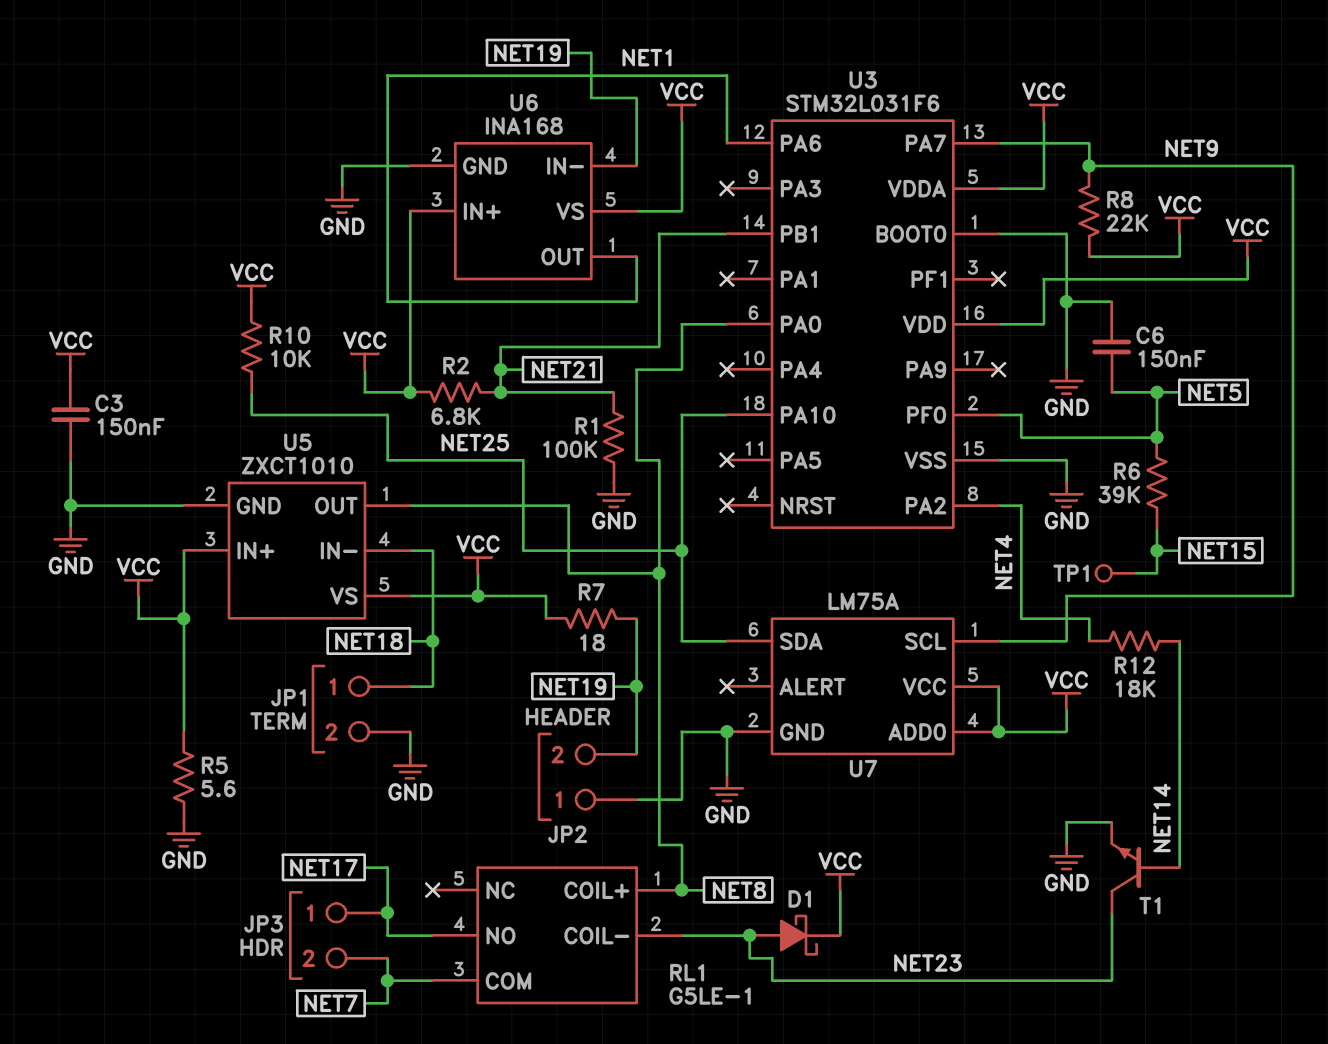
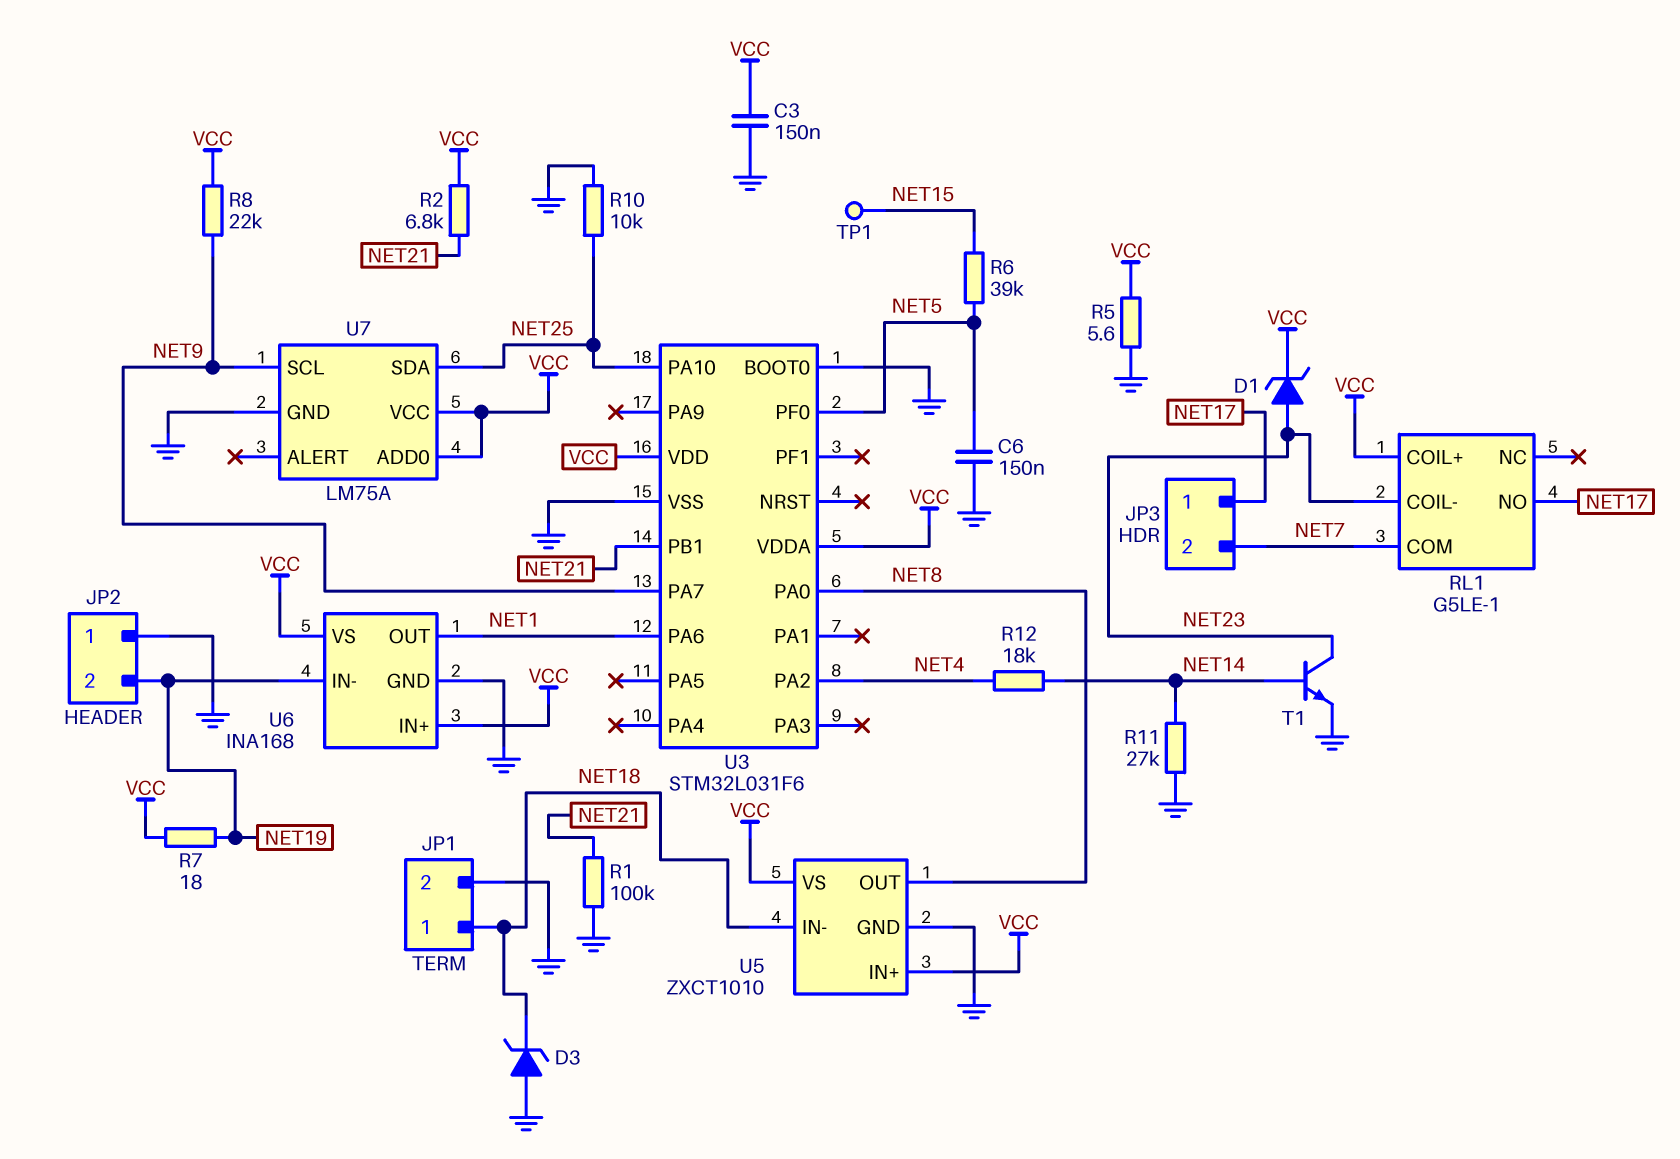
D1: schottky (A NET23, K VCC) -> zener (A NET23, K VCC)
D3: none -> zener (A GND, K NET18)
R10: 10k (NET25, VCC) -> 10k (GND, NET25)
R11: none -> 27k (GND, NET14)
RL1 pin COIL+: NET8 -> VCC

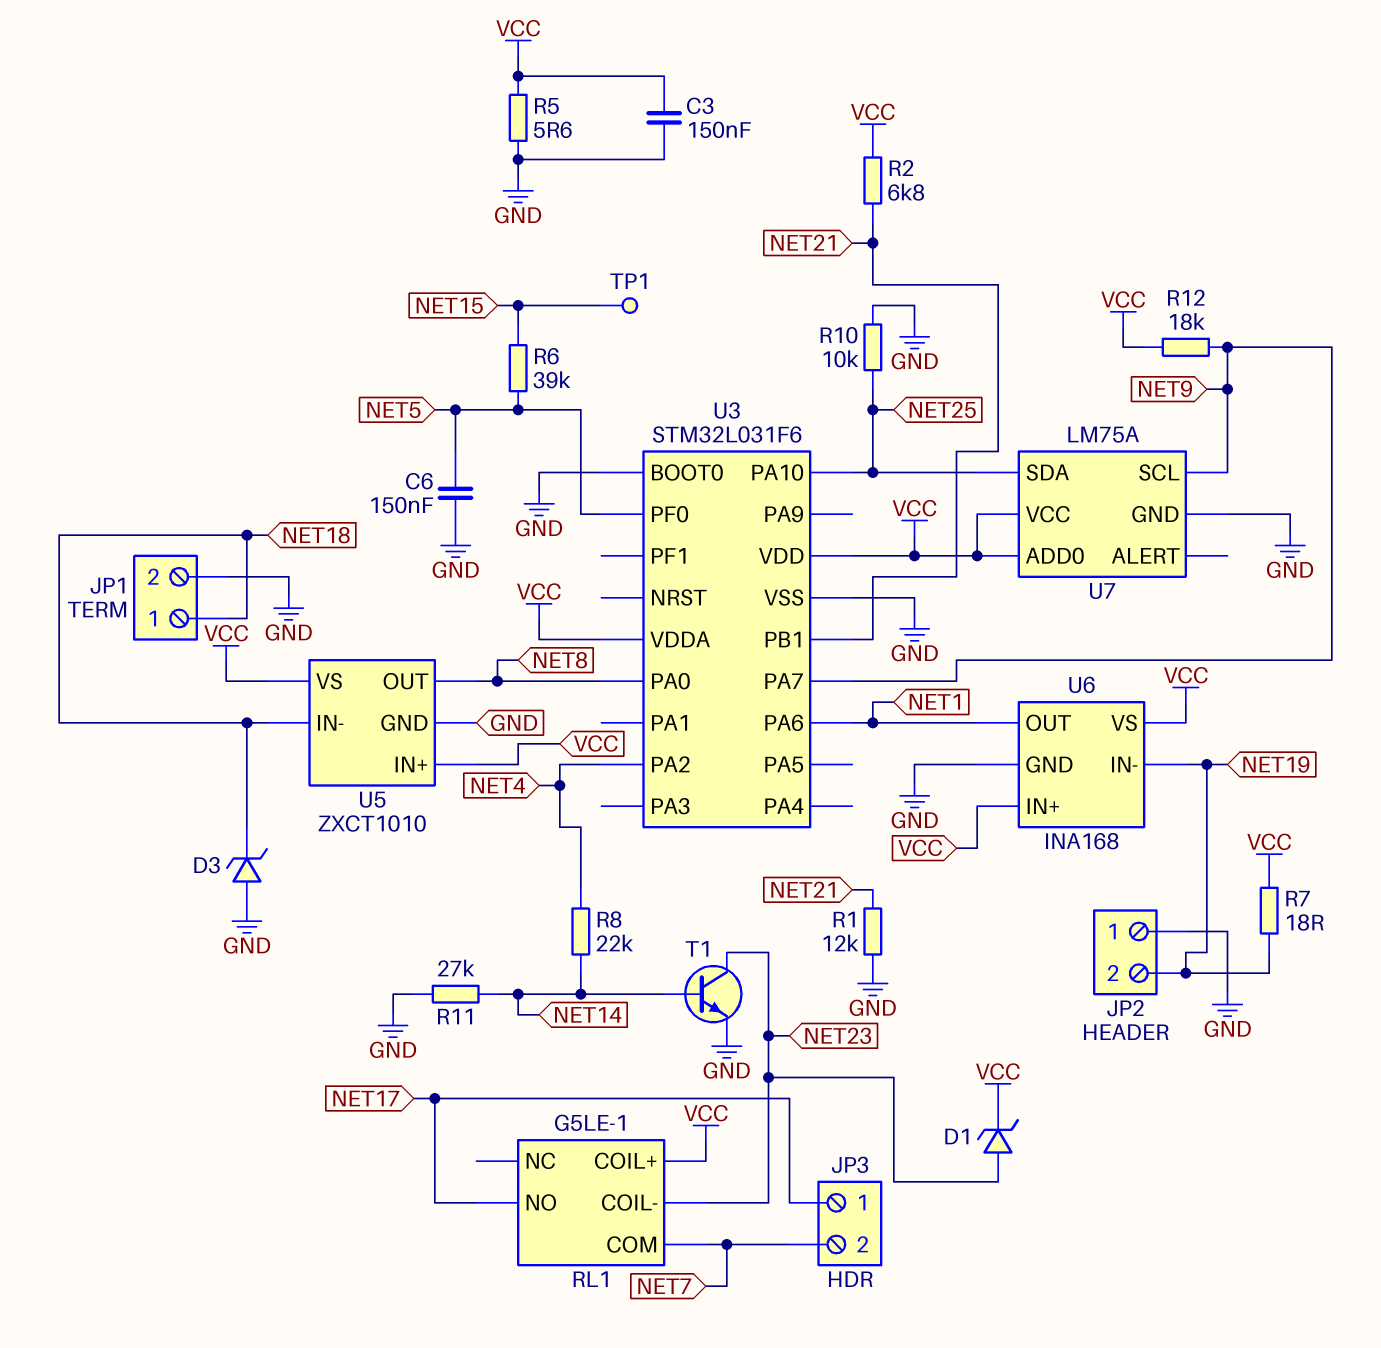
R1: 100k (GND, NET21) -> 12k (GND, NET21)
R8: 22k (NET9, VCC) -> 22k (NET4, NET14)
R12: 18k (NET4, NET14) -> 18k (NET9, VCC)

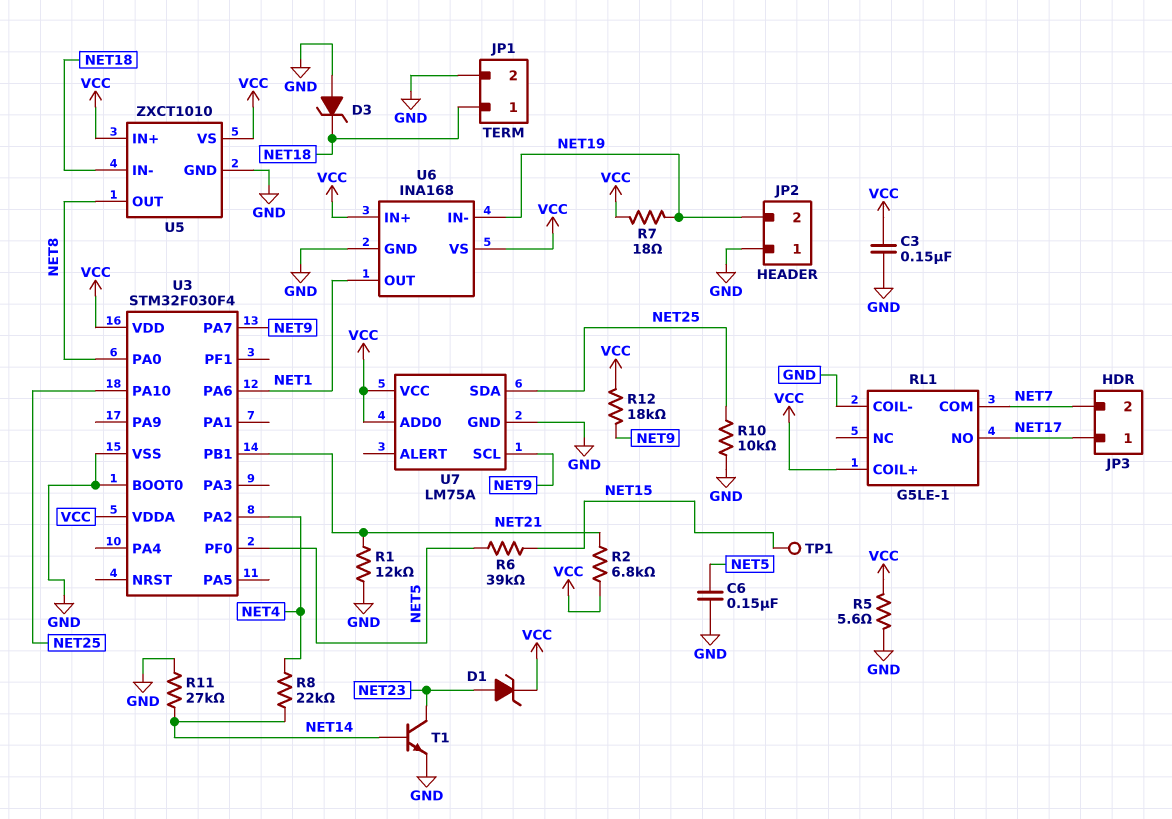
RL1 pin COIL-: NET23 -> GND
U3: STM32L031F6 -> STM32F030F4

